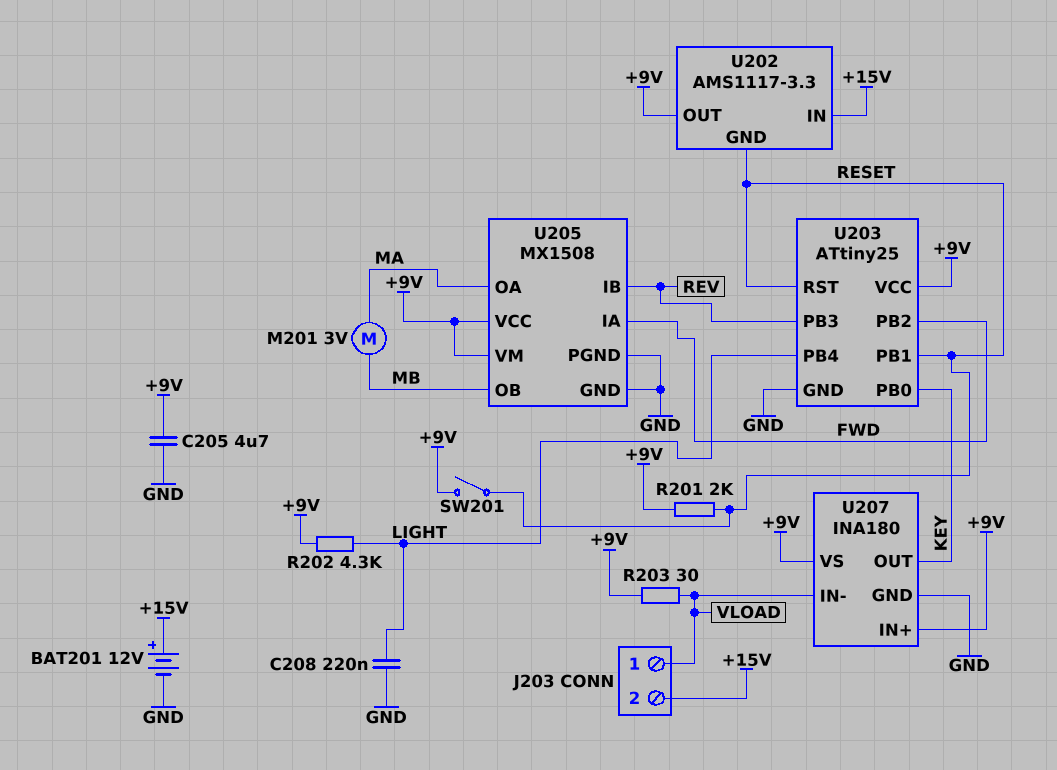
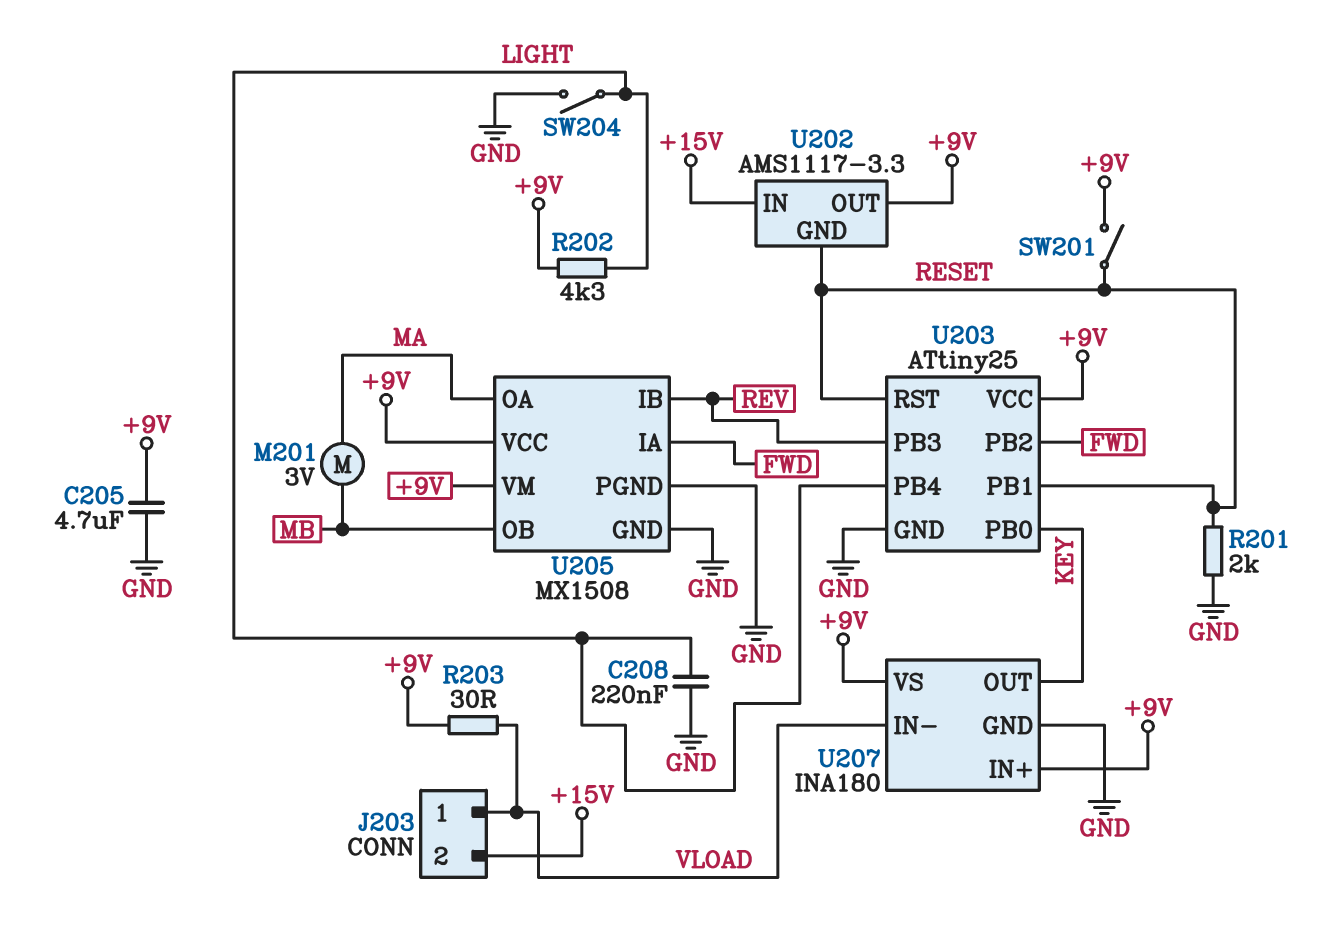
BAT201: 12V (plus +15V, minus GND) -> none
R201: 2k (+9V, RESET) -> 2k (GND, RESET)
SW204: none -> switch (GND, LIGHT)

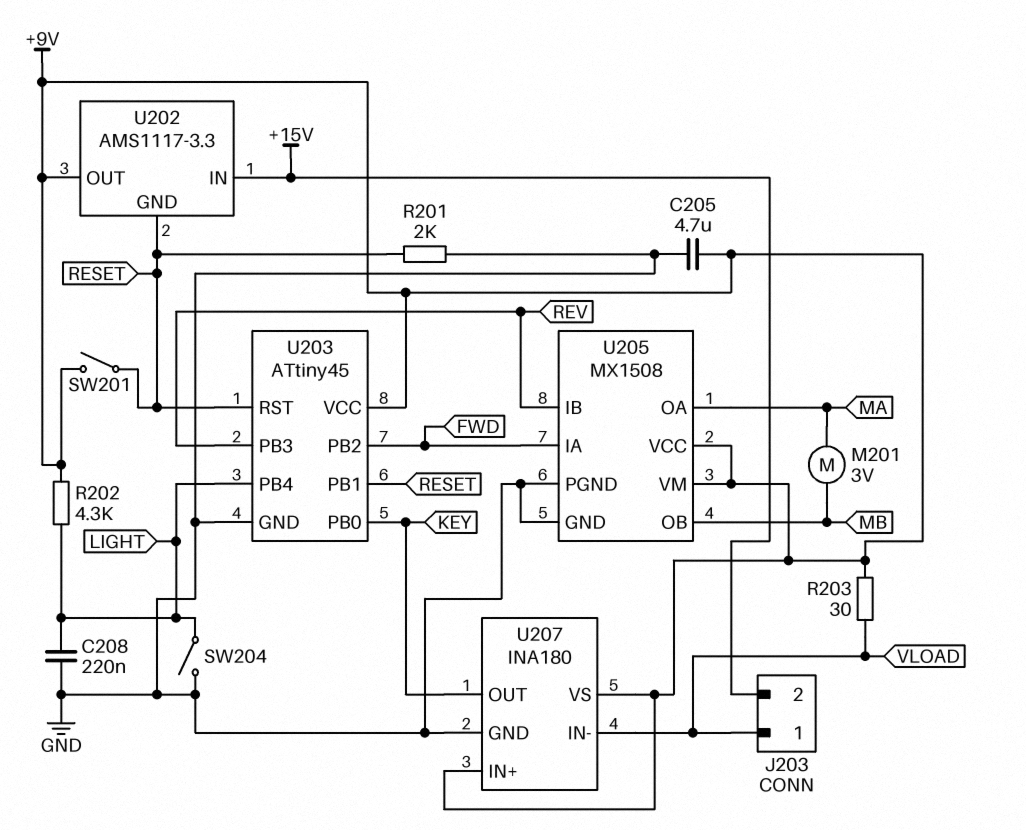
U203: ATtiny25 -> ATtiny45

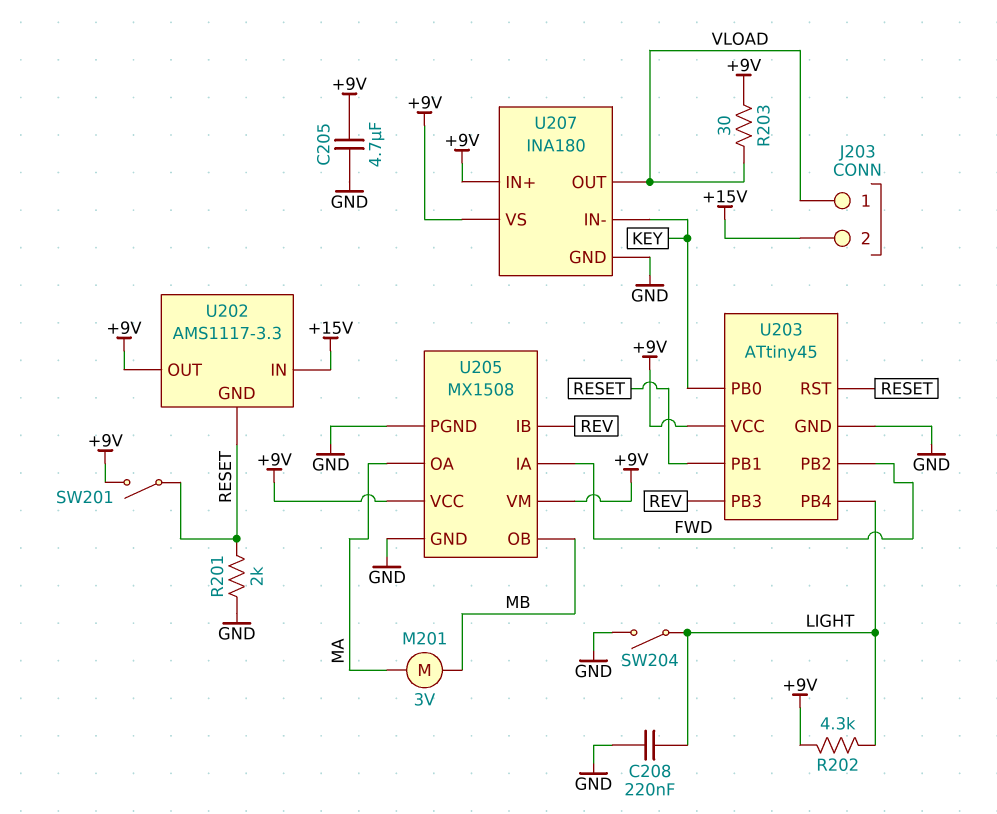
U207 pin IN-: VLOAD -> KEY
U207 pin OUT: KEY -> VLOAD

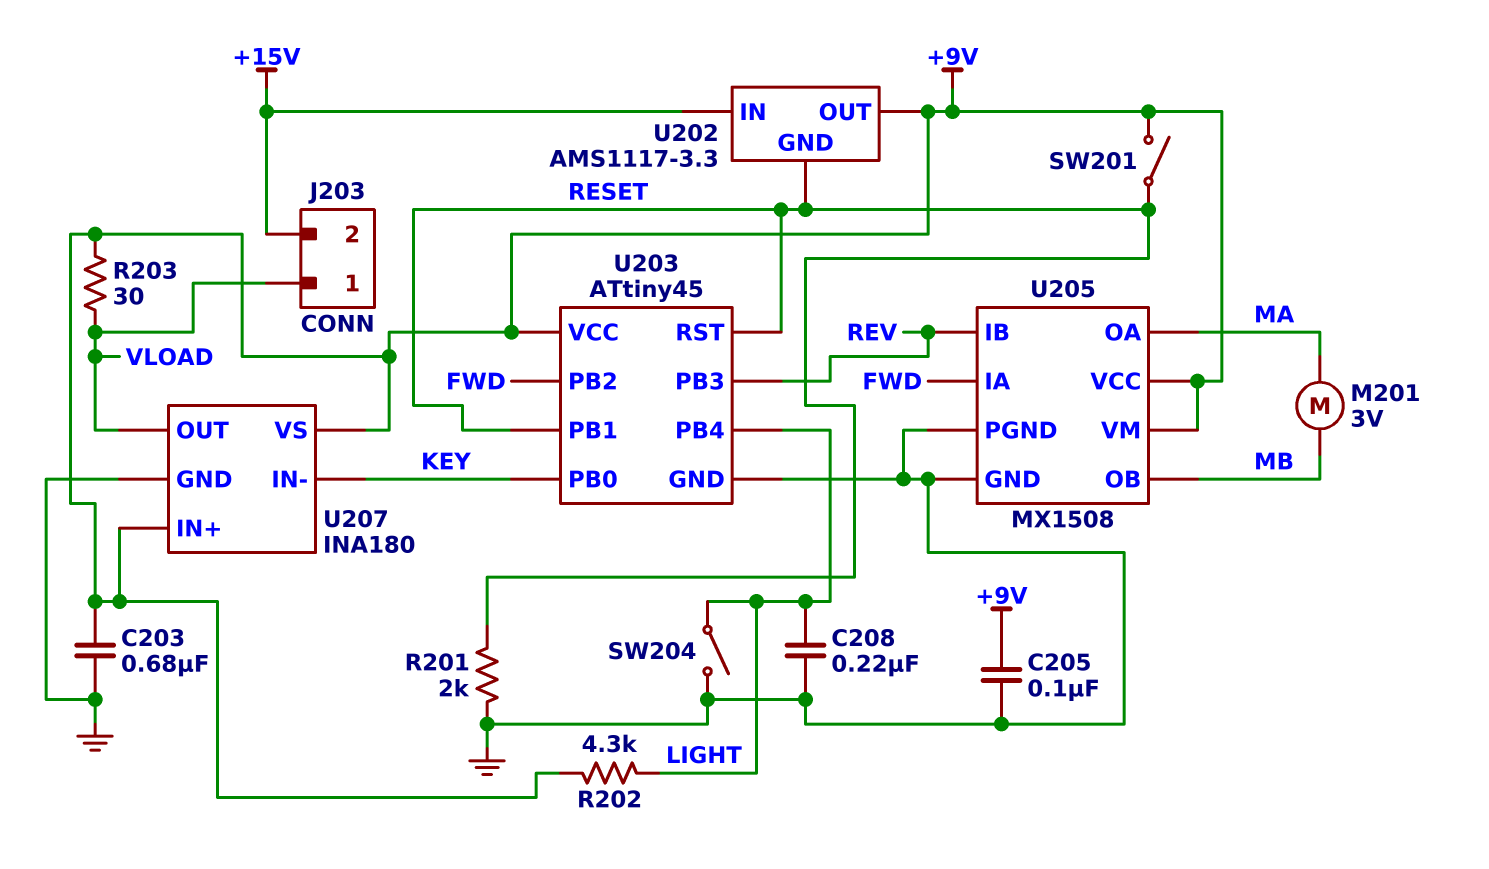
C203: none -> 680nF (+9V, GND)
C205: 4.7uF (+9V, GND) -> 100nF (+9V, GND)

